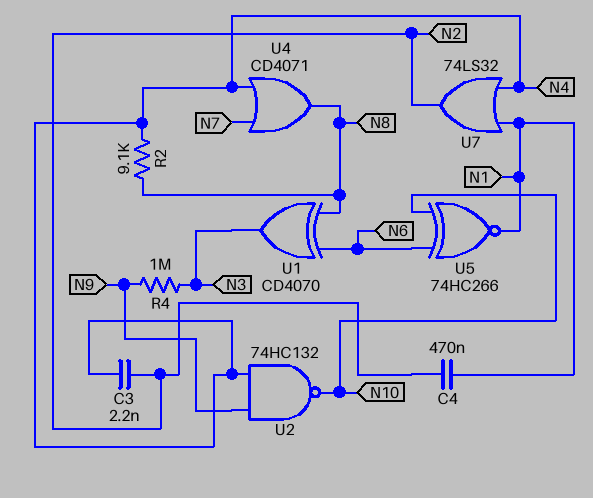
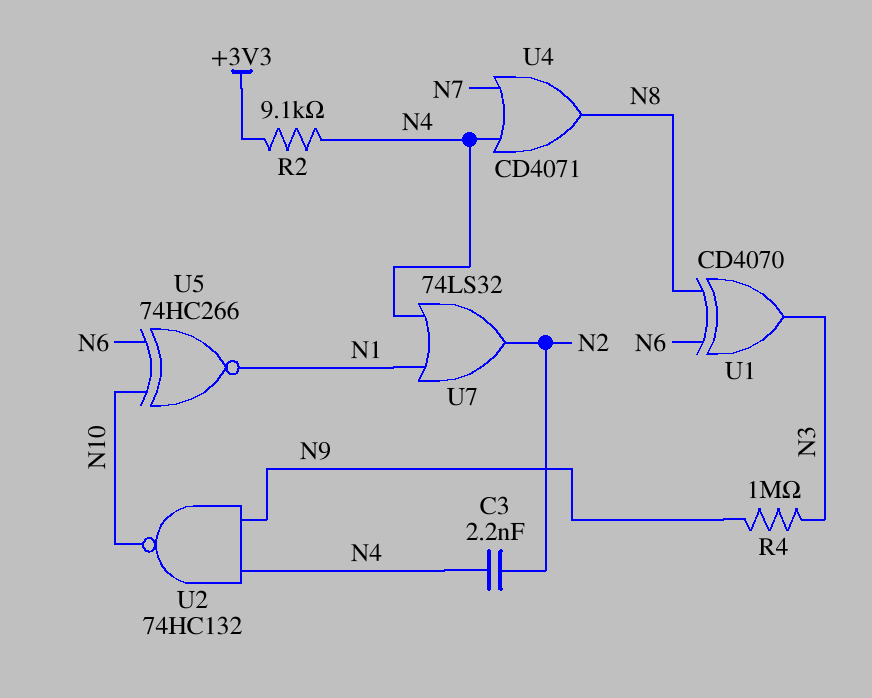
C4: 470nF (N1, N2) -> none
R2: 9.1k (N4, N8) -> 9.1k (+3V3, N4)

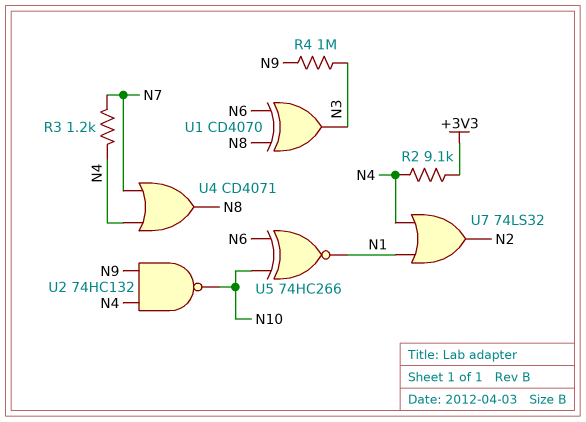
C3: 2.2nF (N2, N4) -> none
R3: none -> 1.2k (N4, N7)

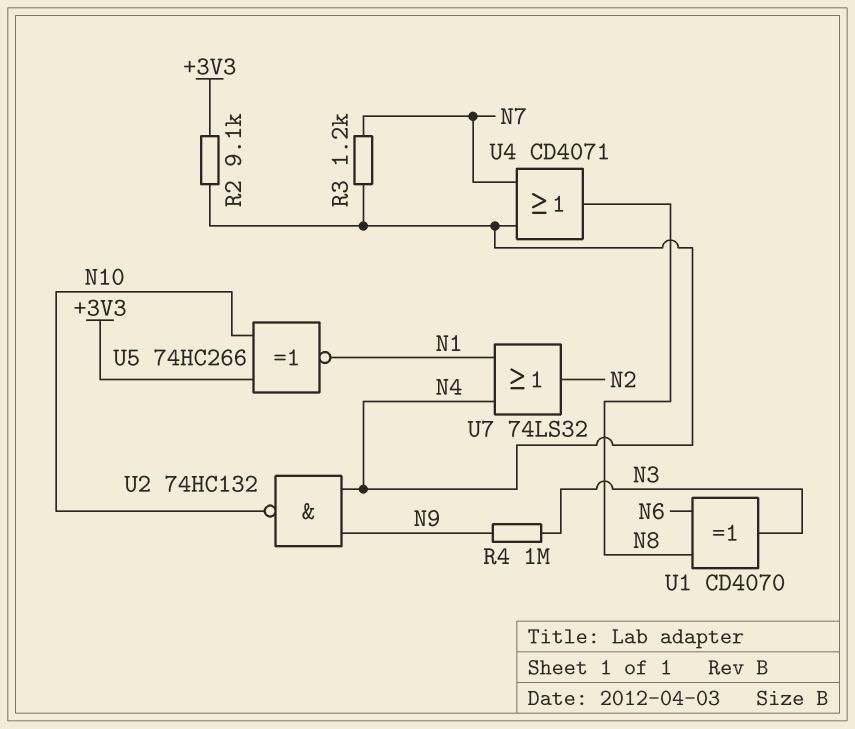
U5: XNOR 74HC266 (in N6, in N10, out N1) -> XNOR 74HC266 (in +3V3, in N10, out N1)

